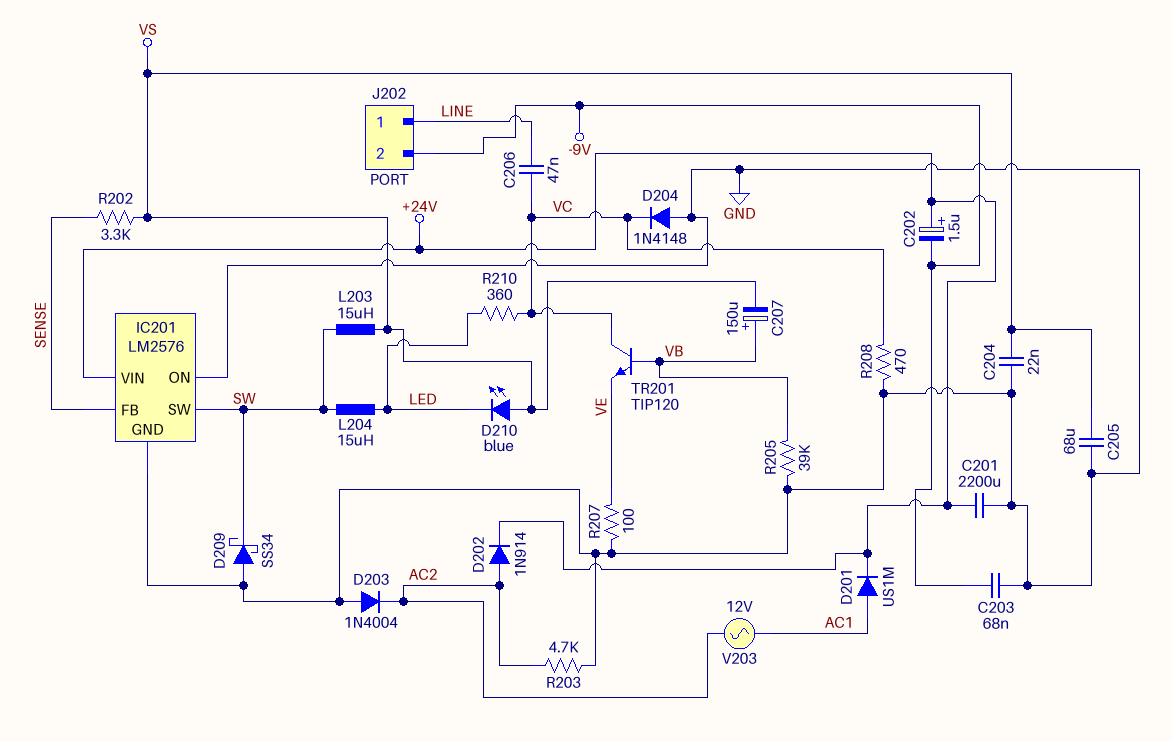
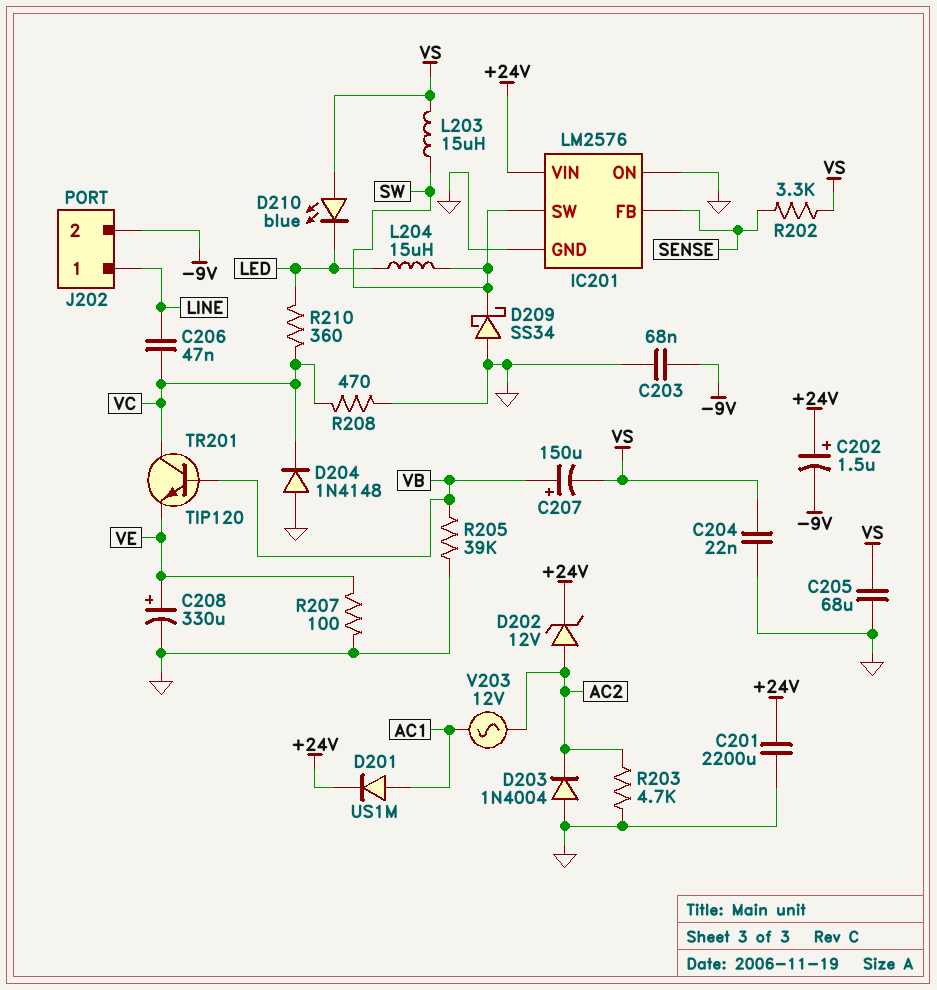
C208: none -> 330uF (plus VE, minus GND)
D202: diode 1N914 (A AC2, K +24V) -> zener 12V (A AC2, K +24V)

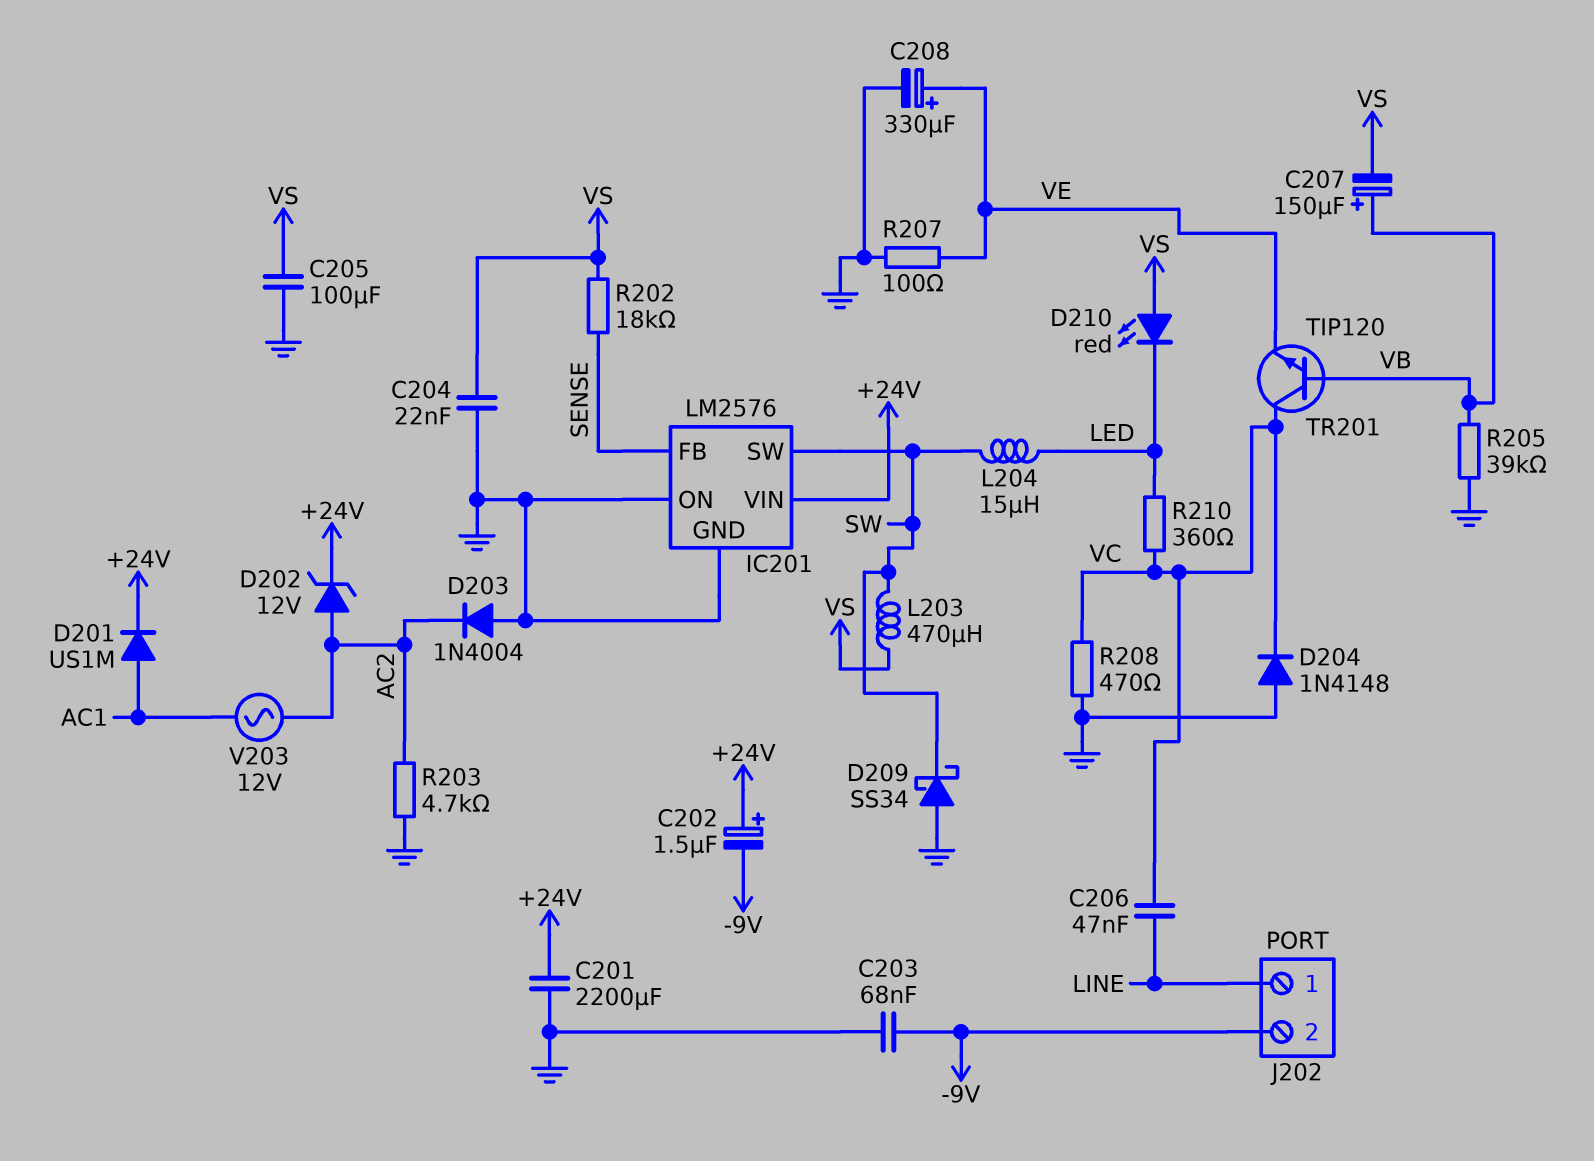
C205: 68uF (GND, VS) -> 100uF (GND, VS)
D210: LED blue (A VS, K LED) -> LED red (A VS, K LED)
L203: 15uH (SW, VS) -> 470uH (SW, VS)
R202: 3.3k (SENSE, VS) -> 18k (SENSE, VS)

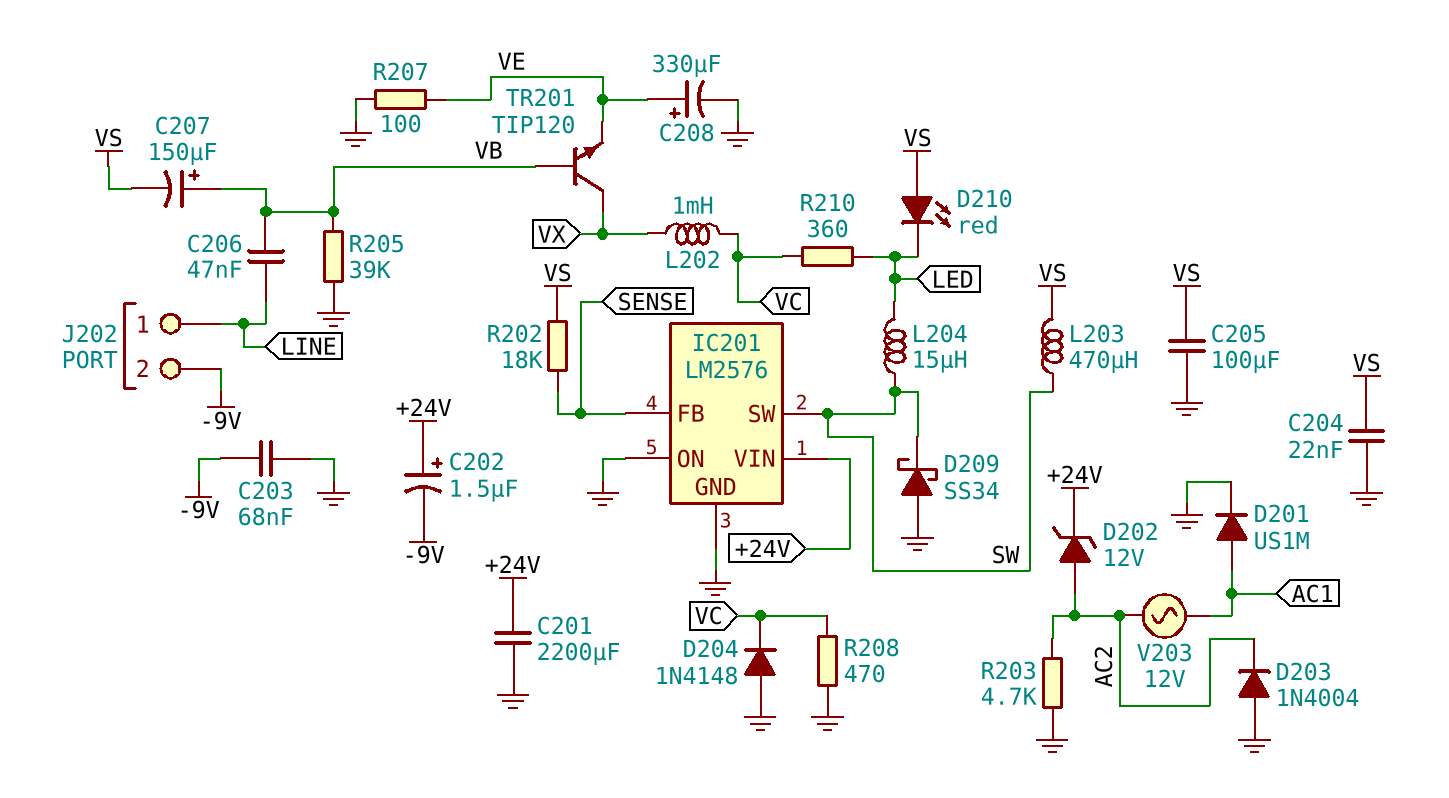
C206: 47nF (LINE, VC) -> 47nF (LINE, VB)
D201: diode US1M (A AC1, K +24V) -> diode US1M (A AC1, K GND)
L202: none -> 1mH (VC, VX)
TR201: NPN TIP120 (B VB, C VC, E VE) -> NPN TIP120 (B VB, C VX, E VE)

